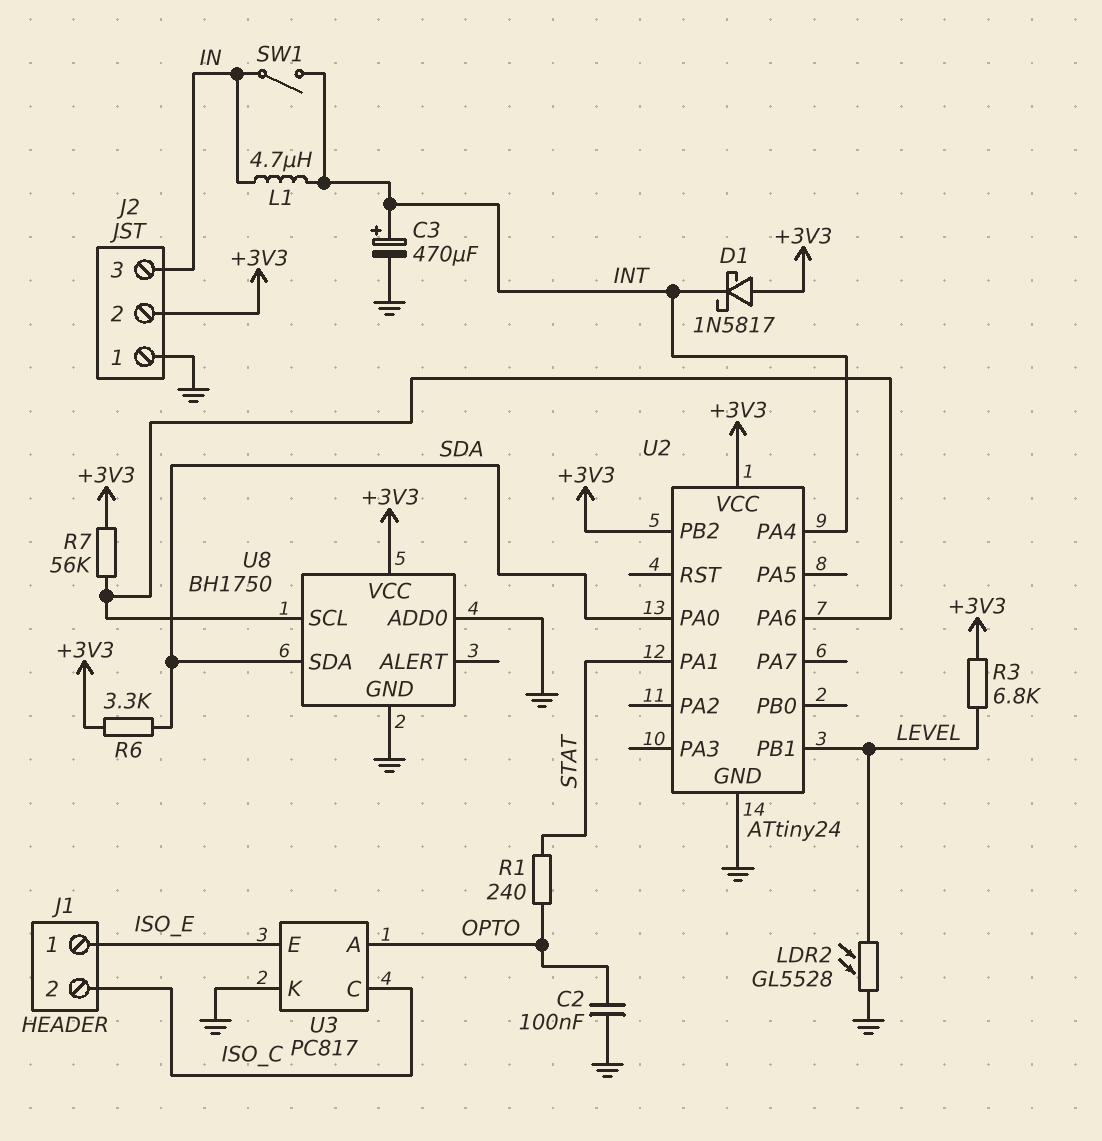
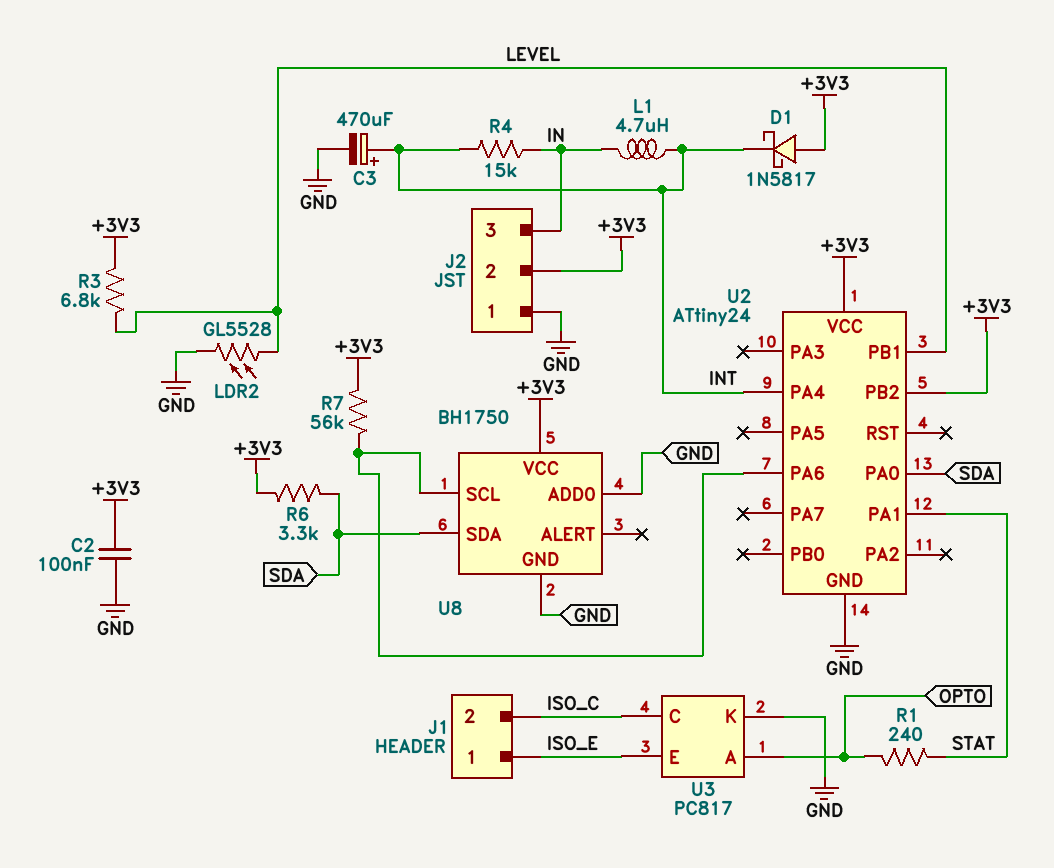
C2: 100nF (GND, OPTO) -> 100nF (+3V3, GND)
R4: none -> 15k (IN, INT)
SW1: switch (IN, INT) -> none

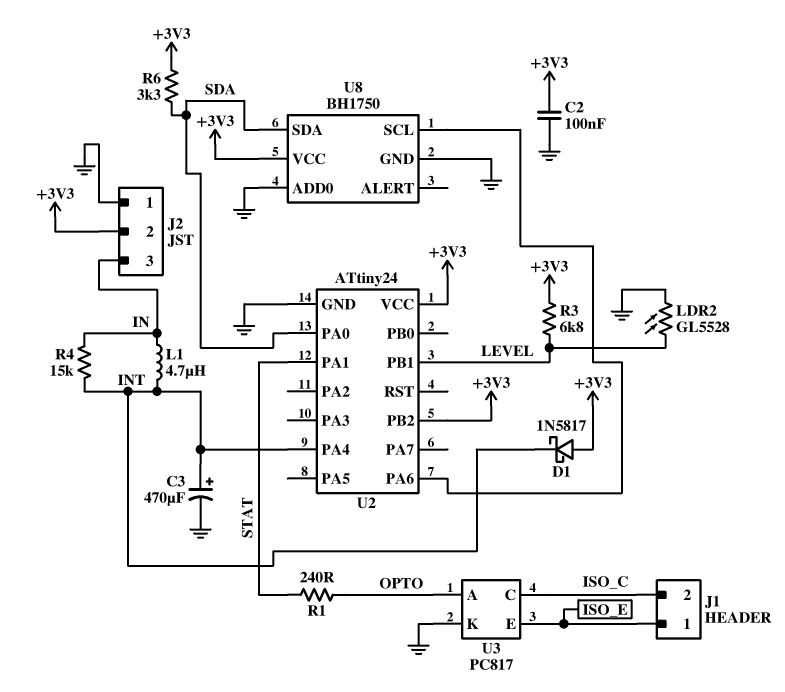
R7: 56k (+3V3, U2/PA6) -> none

